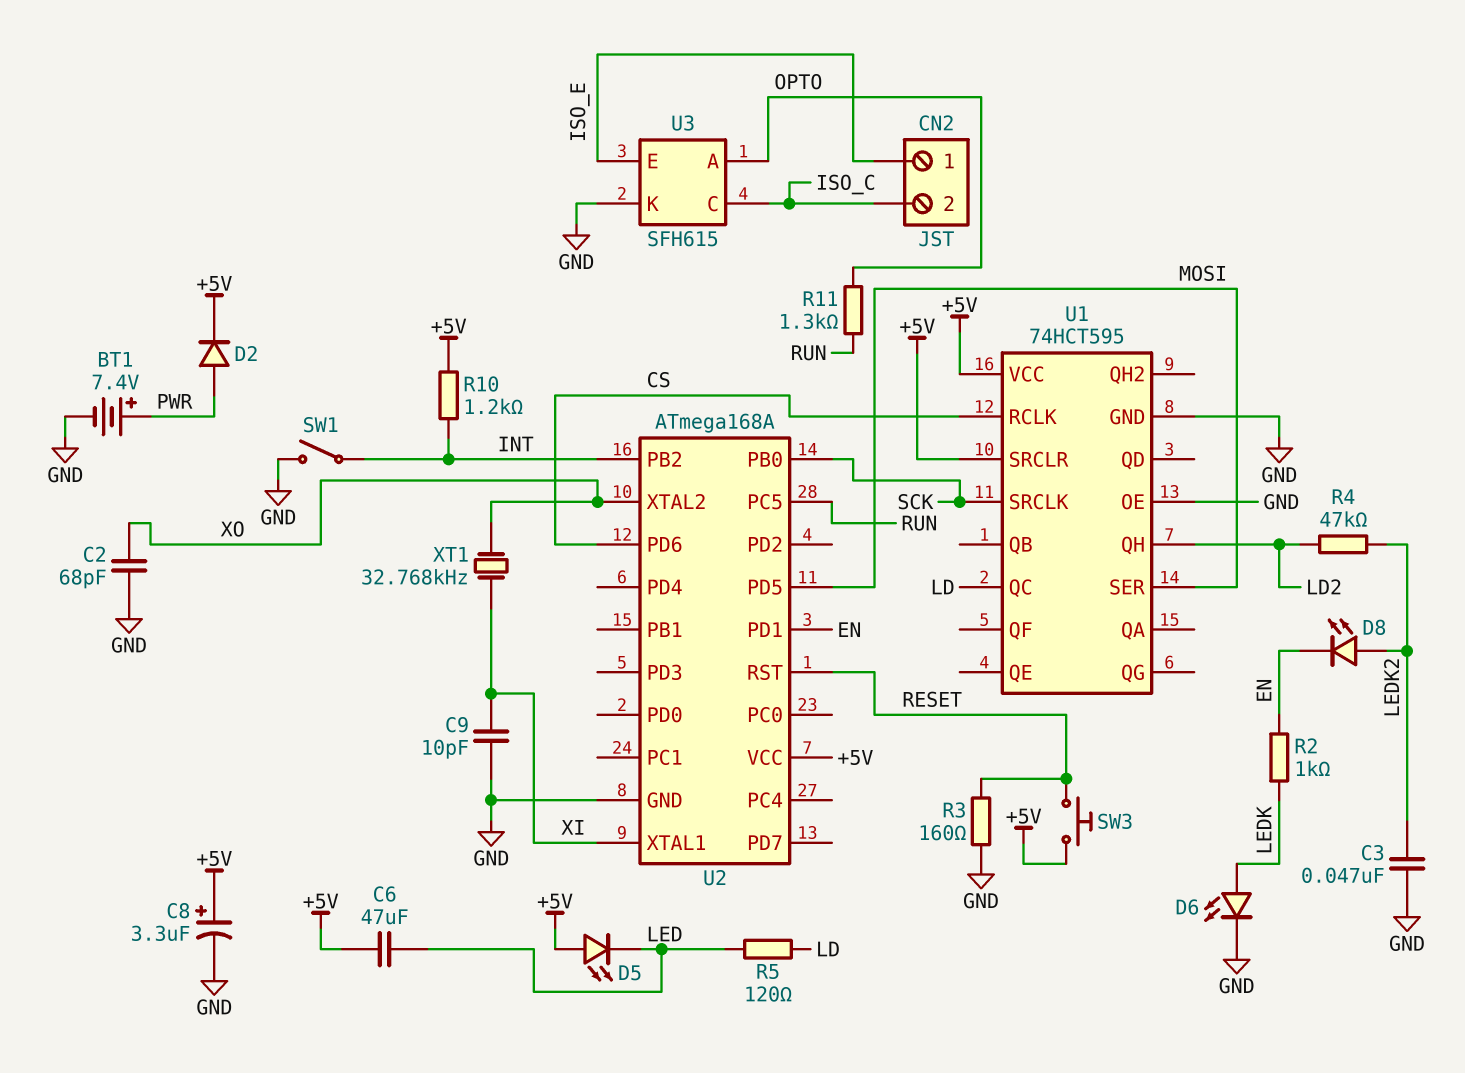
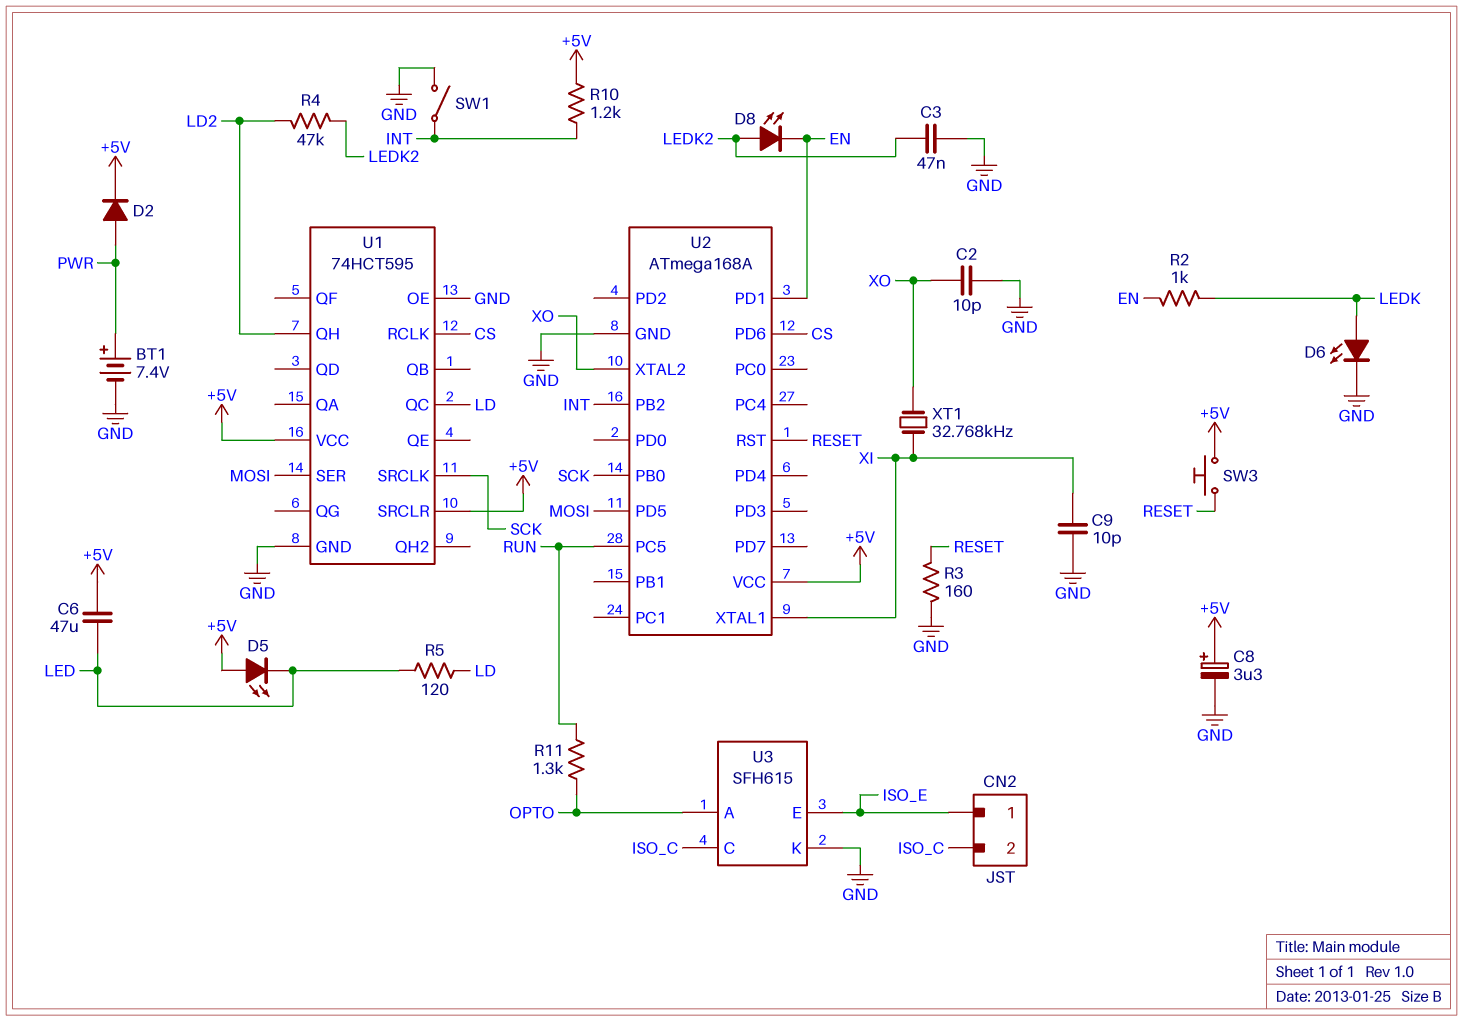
C2: 68pF (GND, XO) -> 10pF (GND, XO)

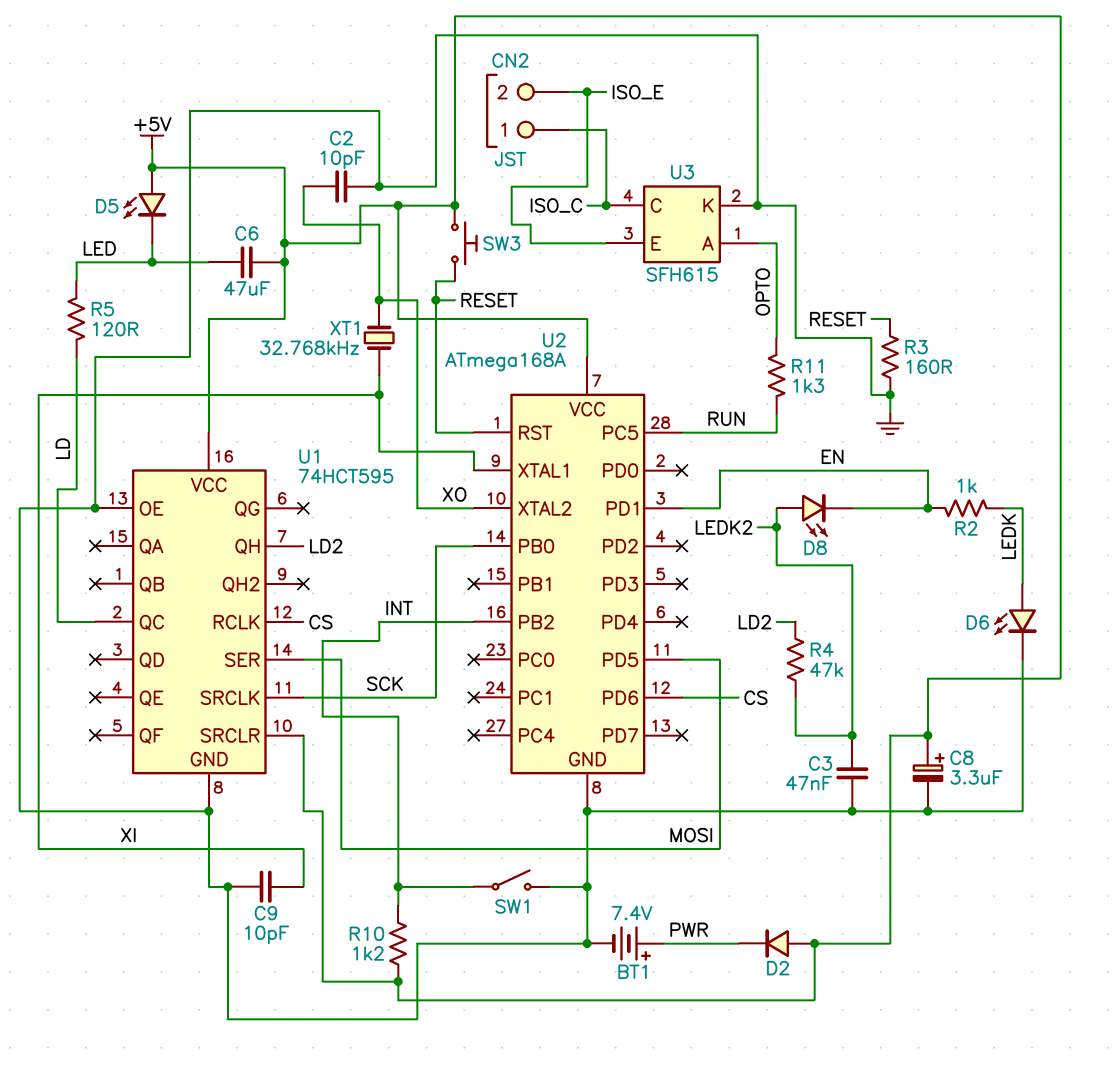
CN2 pin 1: ISO_E -> ISO_C
CN2 pin 2: ISO_C -> ISO_E
D2: diode (A PWR, K +5V) -> diode (A +5V, K PWR)

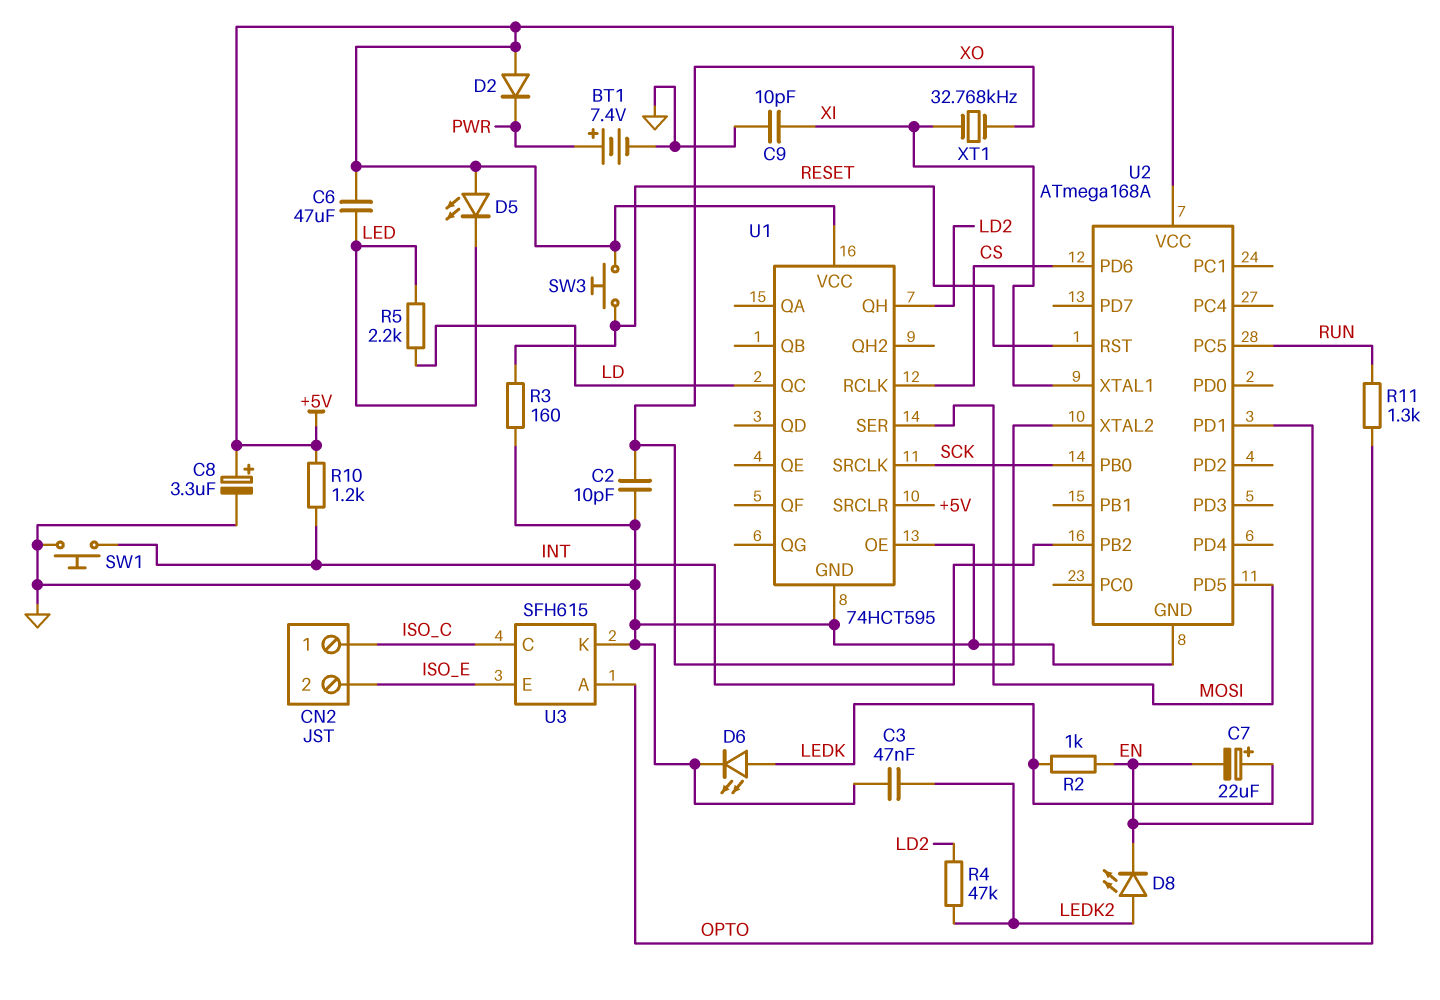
C7: none -> 22uF (plus LEDK, minus EN)
R5: 120 (LD, LED) -> 2.2k (LD, LED)
SW1: switch (GND, INT) -> button (GND, INT)

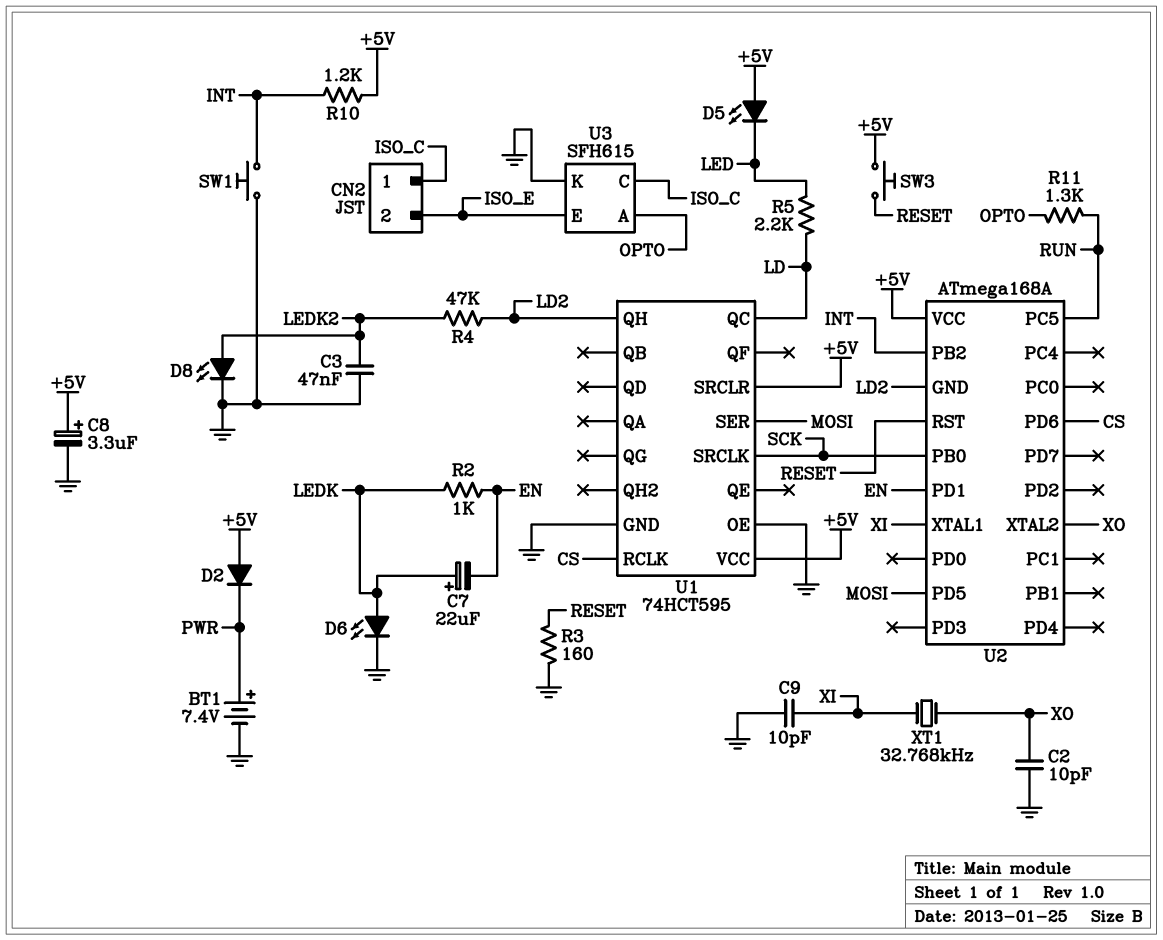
C6: 47uF (+5V, LED) -> none
D8: LED (A LEDK2, K EN) -> LED (A LEDK2, K GND)
U2 pin GND: GND -> LD2

